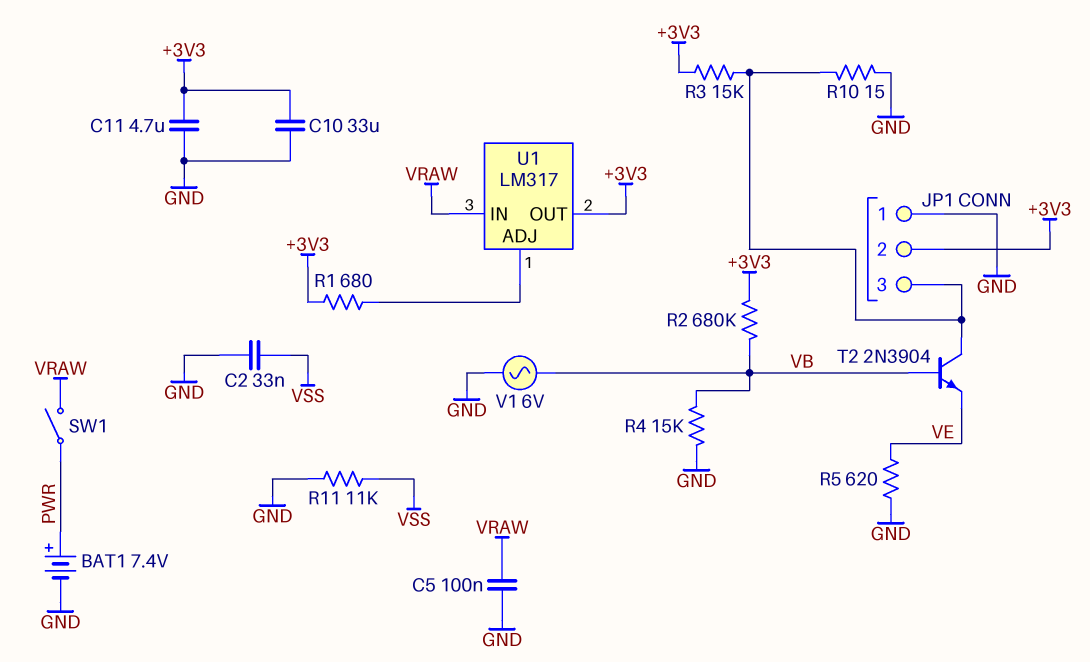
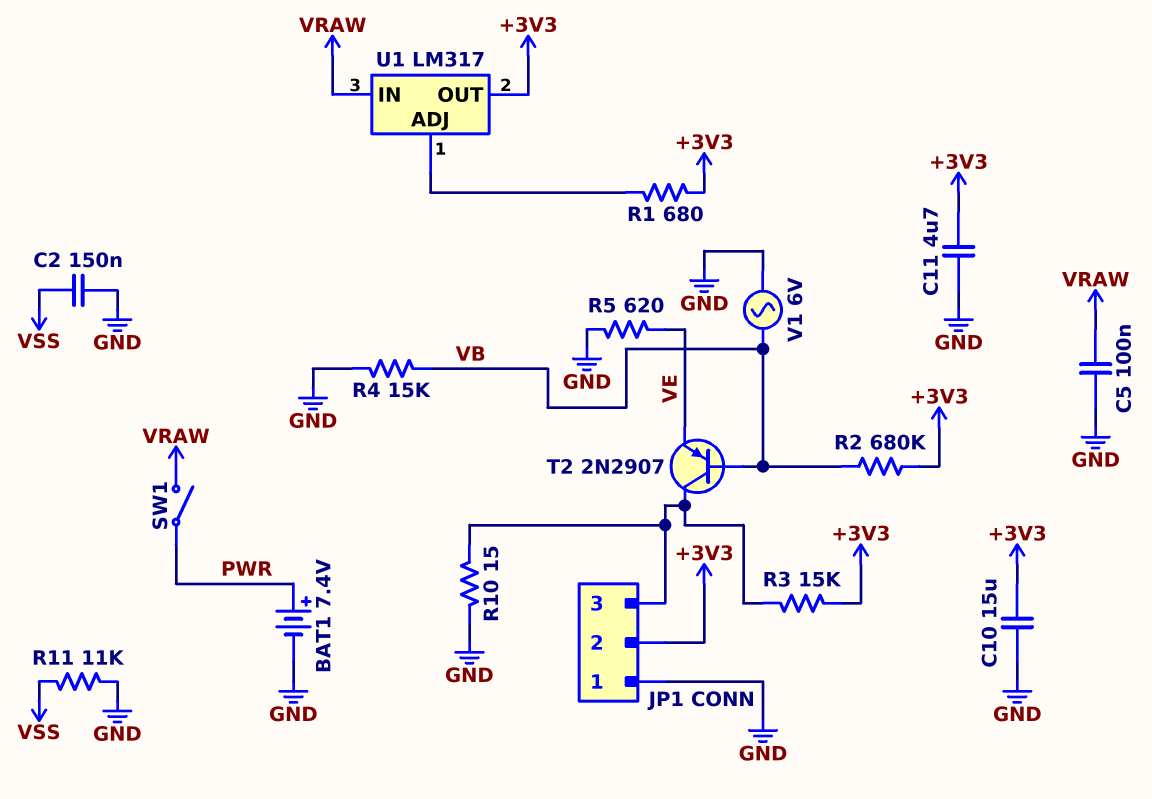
C2: 33nF (GND, VSS) -> 150nF (GND, VSS)
C10: 33uF (+3V3, GND) -> 15uF (+3V3, GND)
T2: NPN 2N3904 (B VB, C JP1/3, E VE) -> PNP 2N2907 (B VB, C JP1/3, E VE)

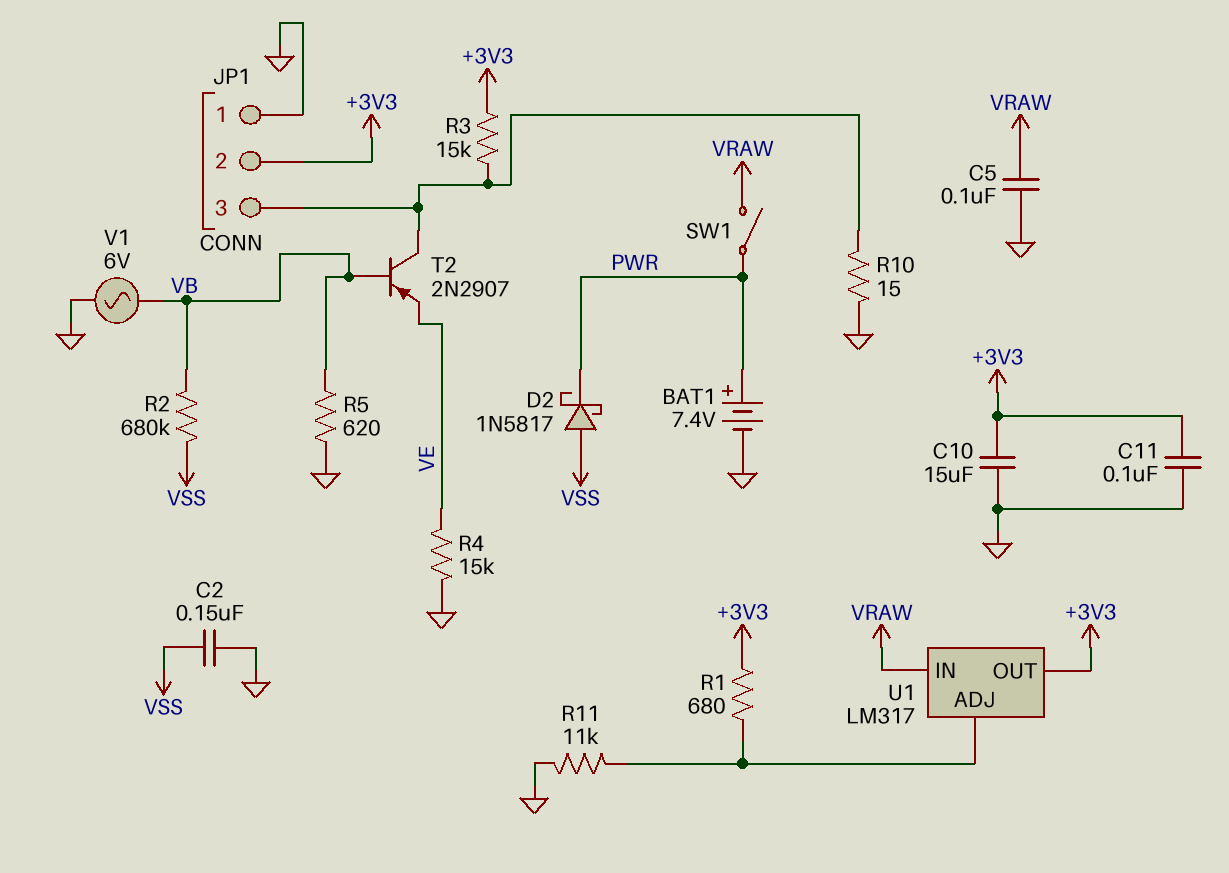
C11: 4.7uF (+3V3, GND) -> 100nF (+3V3, GND)
D2: none -> schottky 1N5817 (A VSS, K PWR)
R2: 680k (+3V3, VB) -> 680k (VB, VSS)
R4: 15k (GND, VB) -> 15k (GND, VE)
R5: 620 (GND, VE) -> 620 (GND, VB)
R11: 11k (GND, VSS) -> 11k (GND, U1/ADJ)

